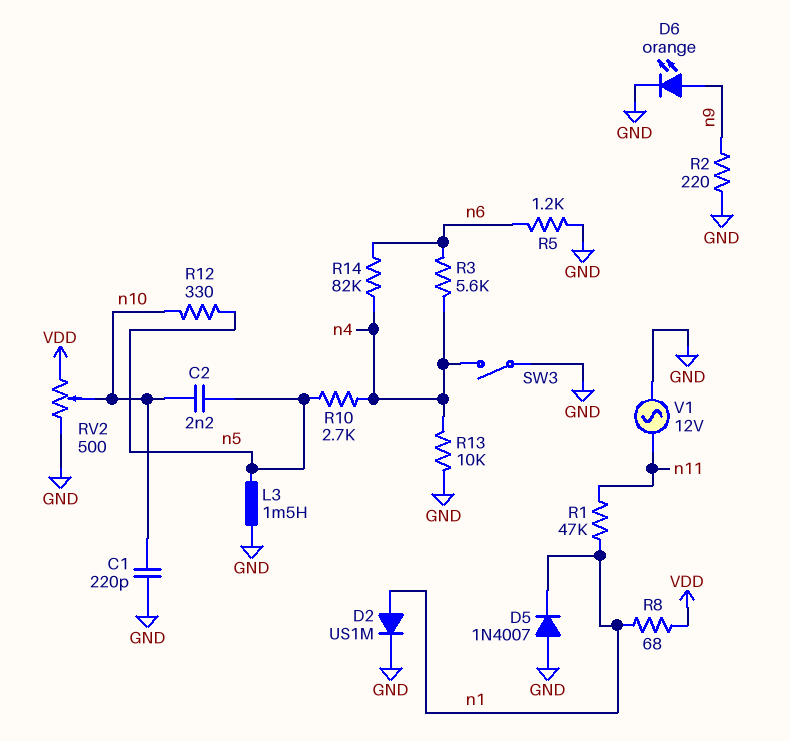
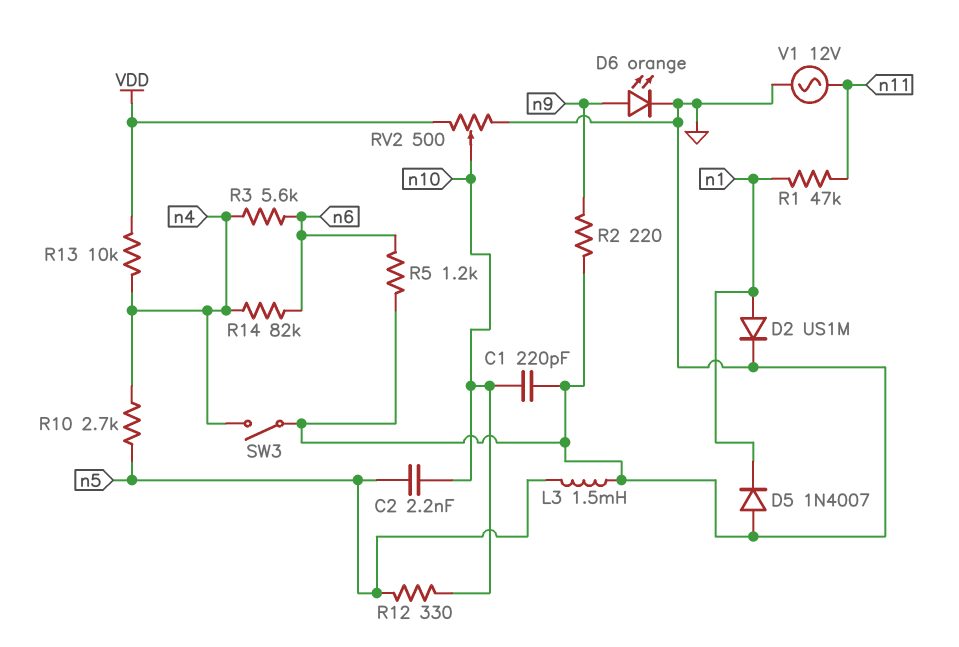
R8: 68 (VDD, n1) -> none
R13: 10k (GND, n4) -> 10k (VDD, n4)

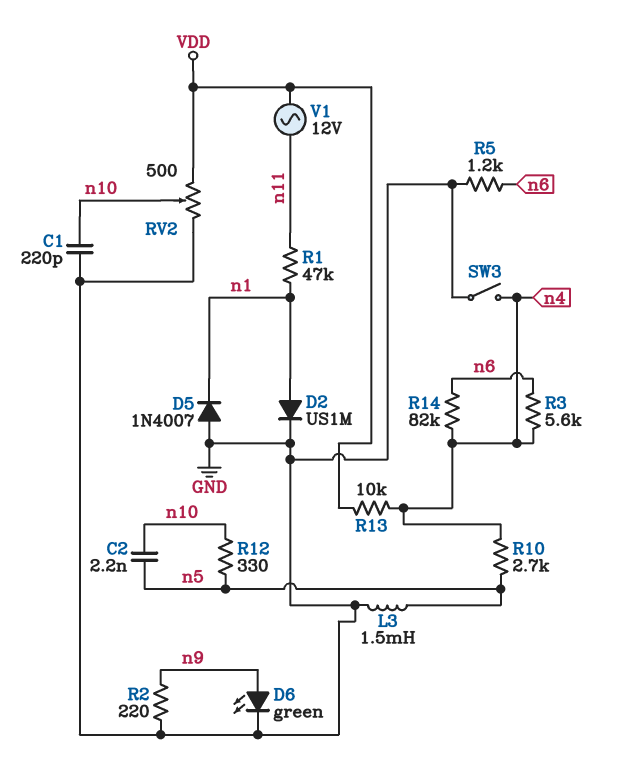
D6: LED orange (A n9, K GND) -> LED green (A n9, K GND)
V1: AC 12V (GND, n11) -> AC 12V (VDD, n11)

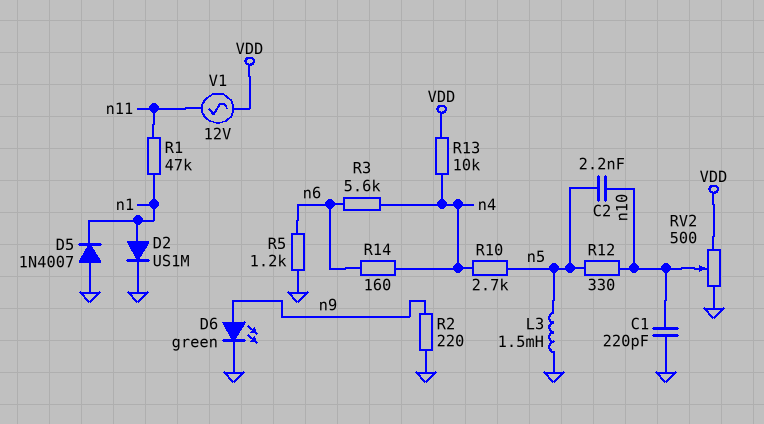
R14: 82k (n4, n6) -> 160 (n4, n6)
SW3: switch (GND, n4) -> none

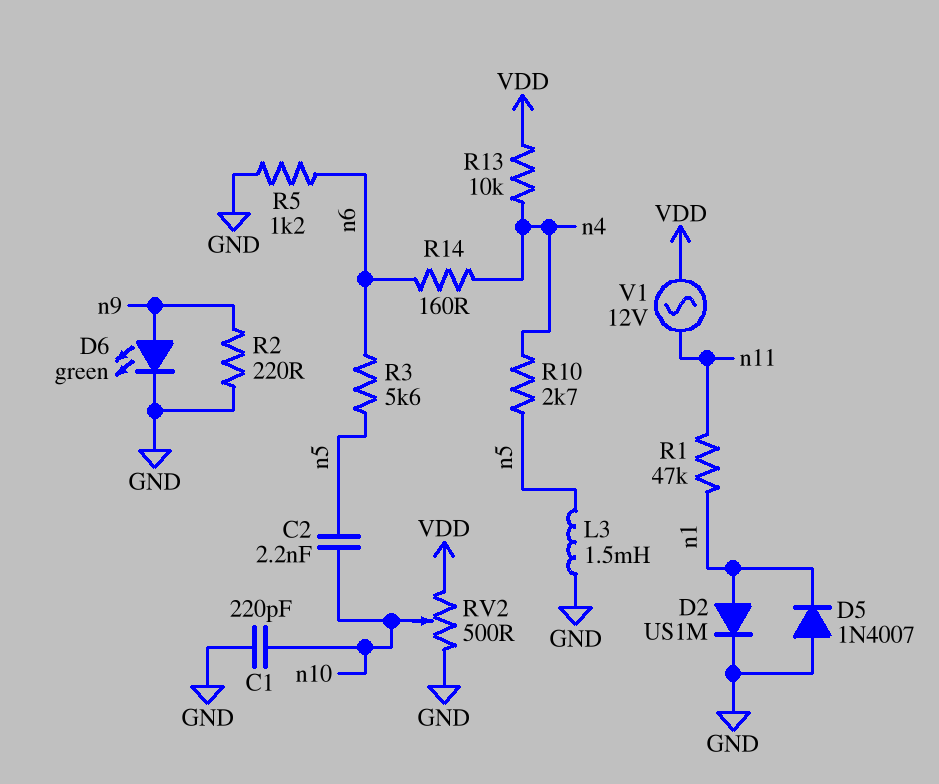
R3: 5.6k (n4, n6) -> 5.6k (n5, n6)
R12: 330 (n5, n10) -> none

